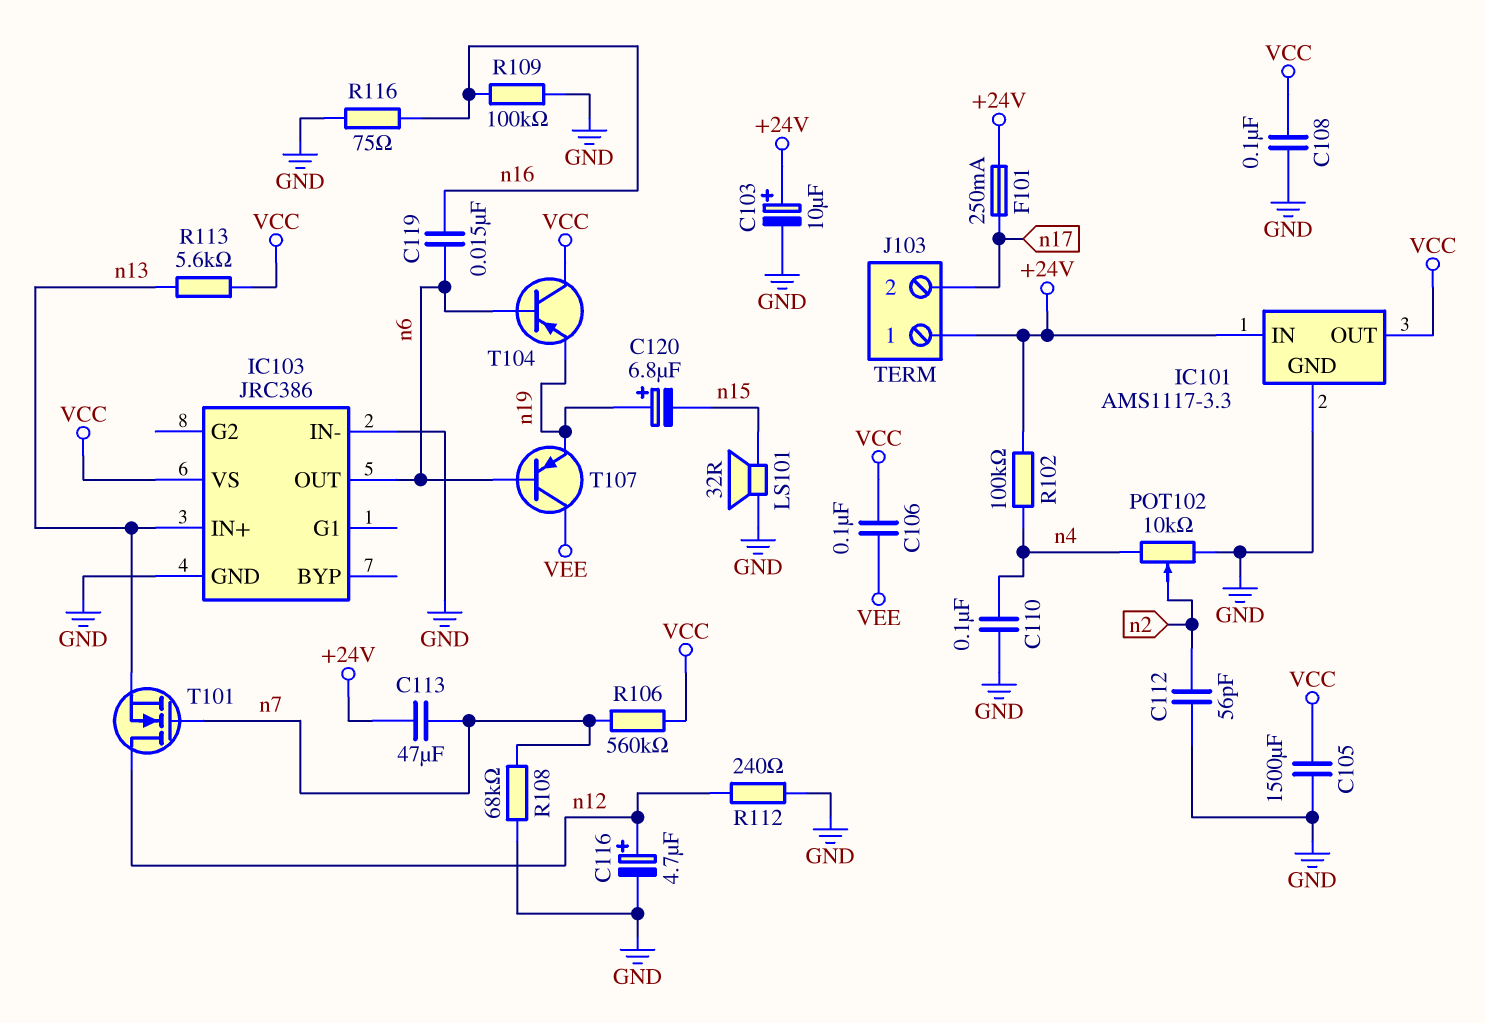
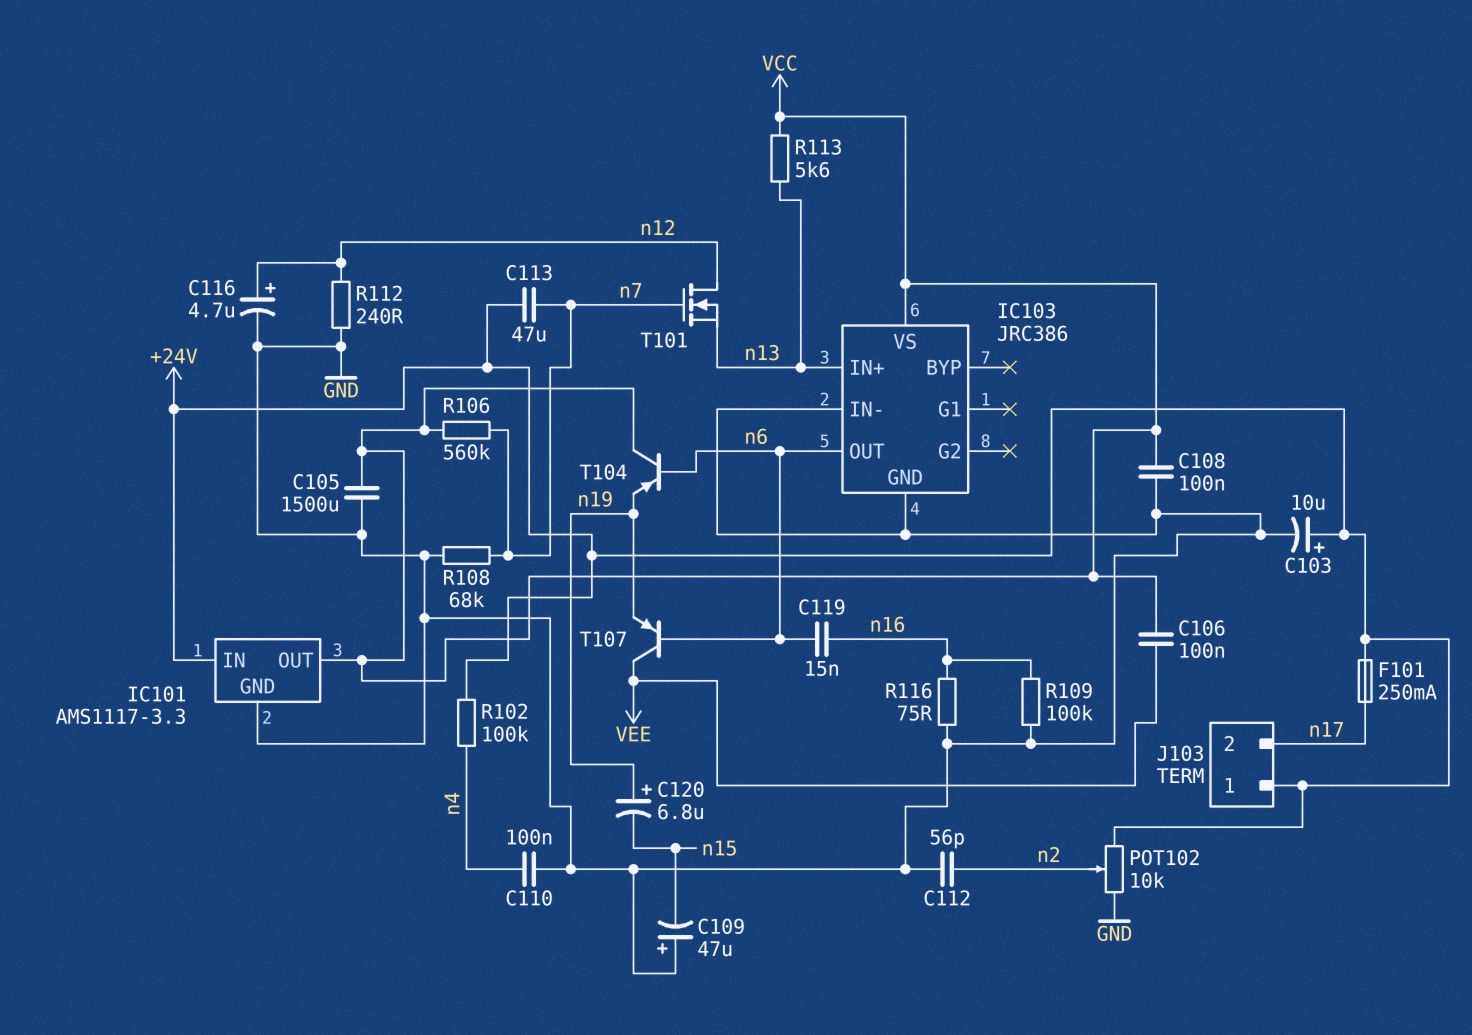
C109: none -> 47uF (plus GND, minus n15)
LS101: speaker 32R (GND, n15) -> none
POT102: 10k (GND, n4, wiper n2) -> 10k (+24V, GND, wiper n2)

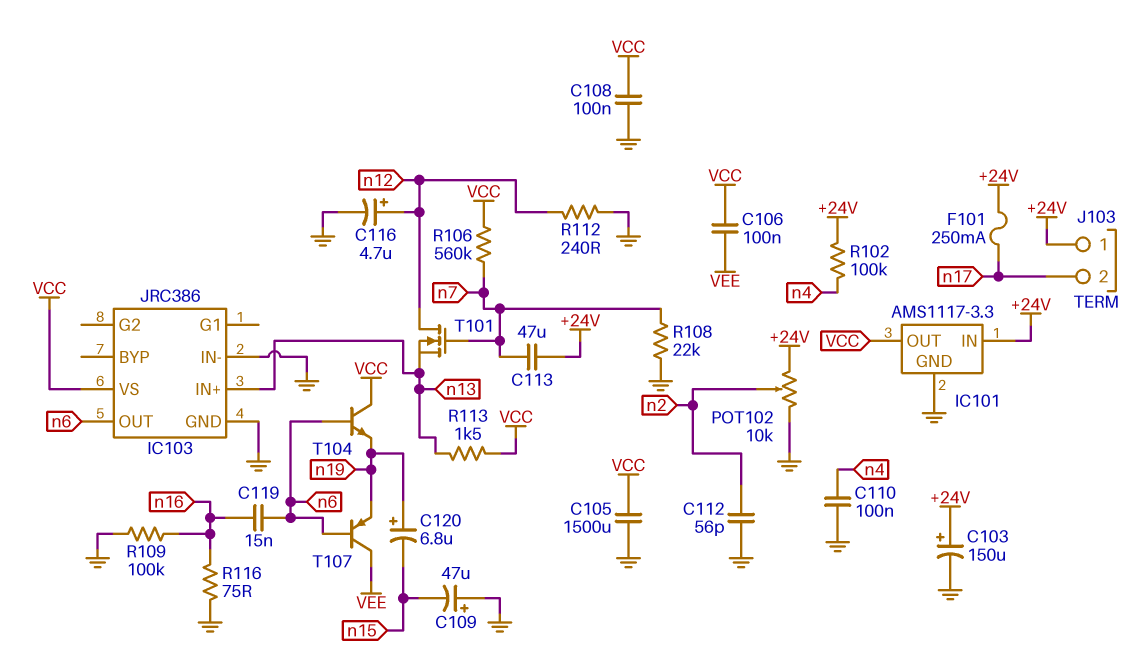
C103: 10uF (plus +24V, minus GND) -> 150uF (plus +24V, minus GND)
R108: 68k (GND, n7) -> 22k (GND, n7)
R113: 5.6k (VCC, n13) -> 1.5k (VCC, n13)
T104: PNP (B n6, C VCC, E n19) -> NPN (B n6, C VCC, E n19)

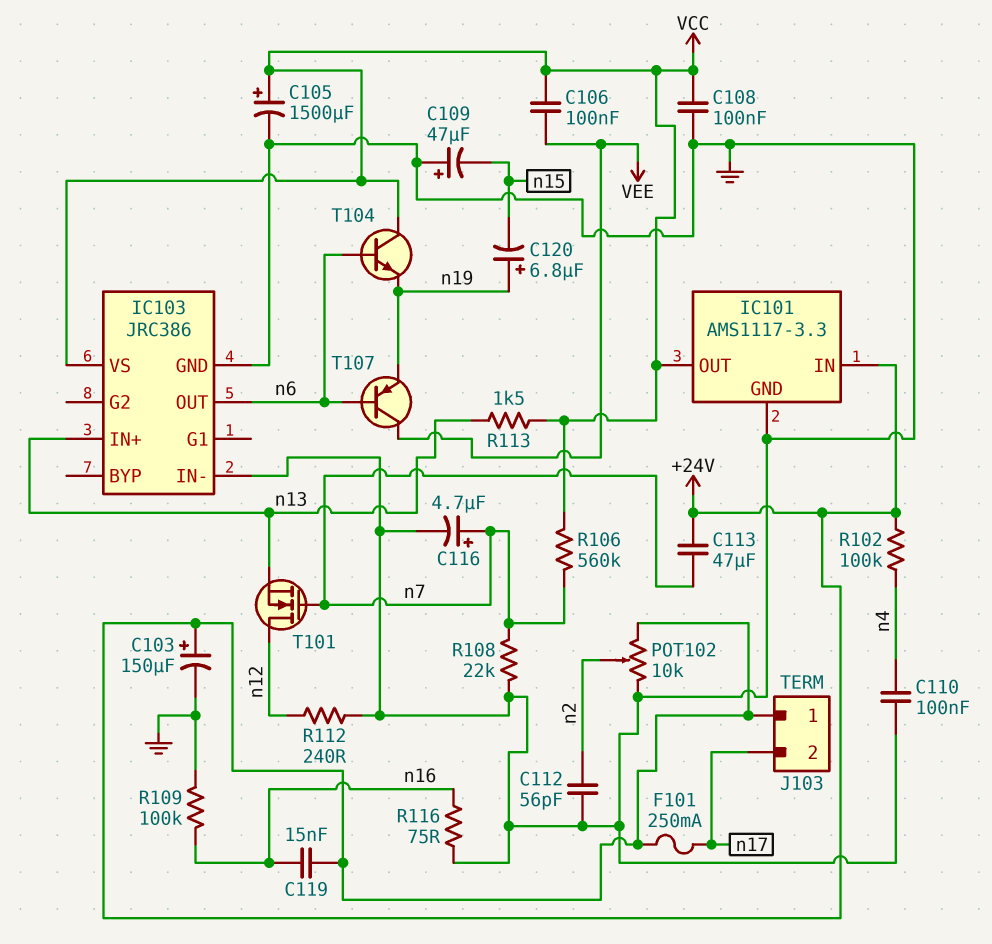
C105: 1500uF (GND, VCC) -> 1500uF (plus VCC, minus GND)
C116: 4.7uF (plus n12, minus GND) -> 4.7uF (plus n7, minus GND)
C119: 15nF (n6, n16) -> 15nF (+24V, n16)

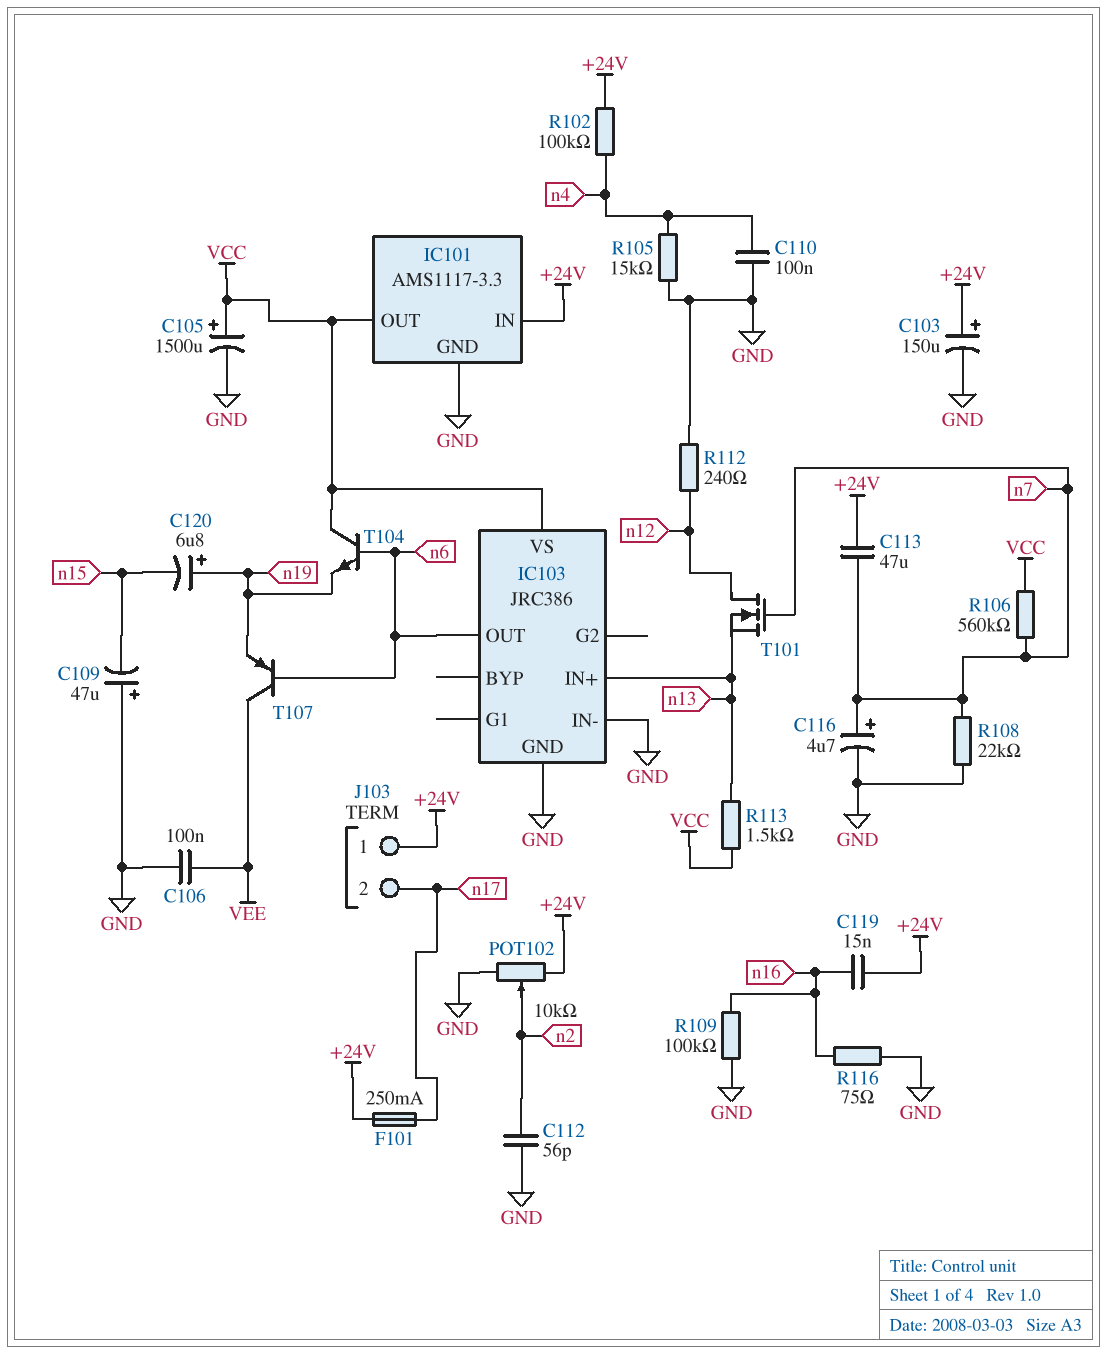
C106: 100nF (VCC, VEE) -> 100nF (GND, VEE)
C108: 100nF (GND, VCC) -> none
R105: none -> 15k (GND, n4)

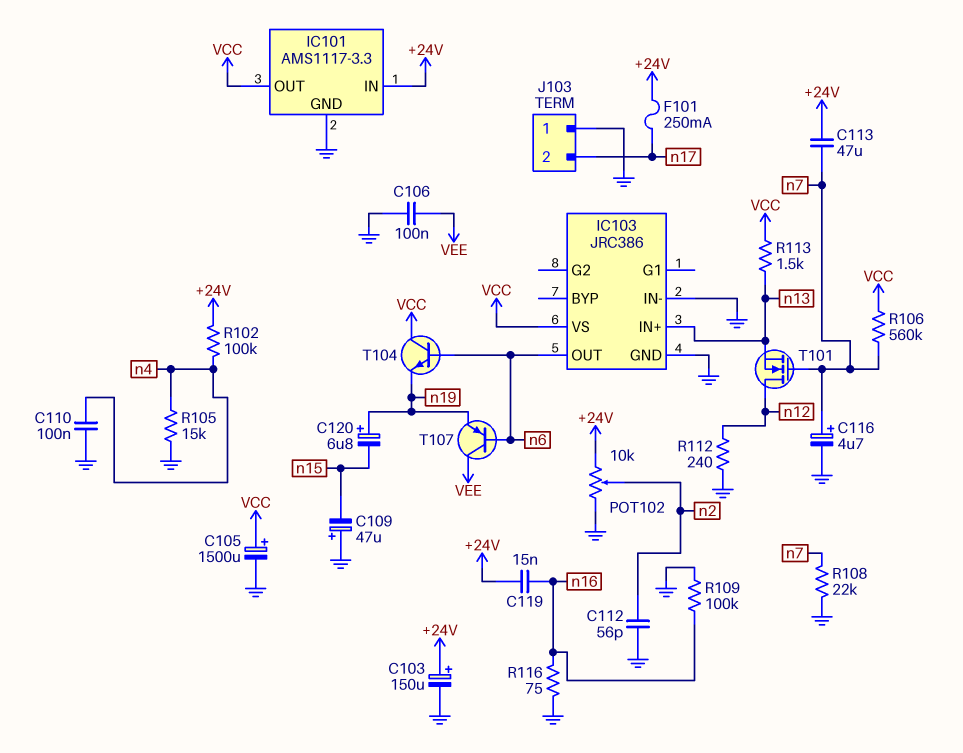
J103 pin 1: +24V -> GND

